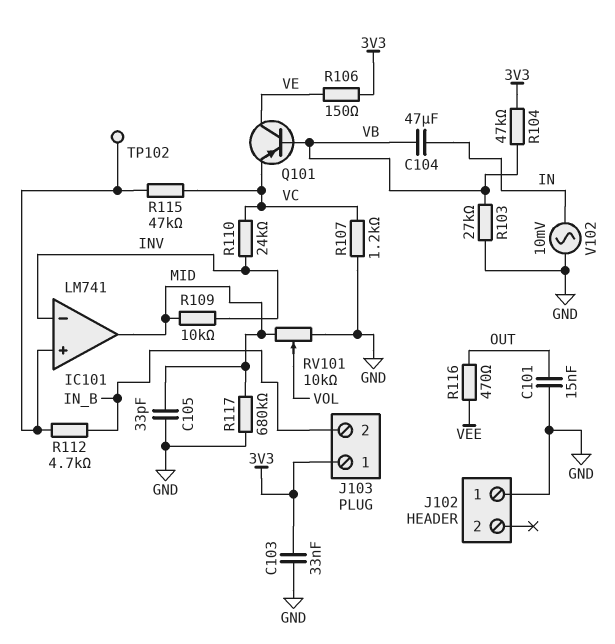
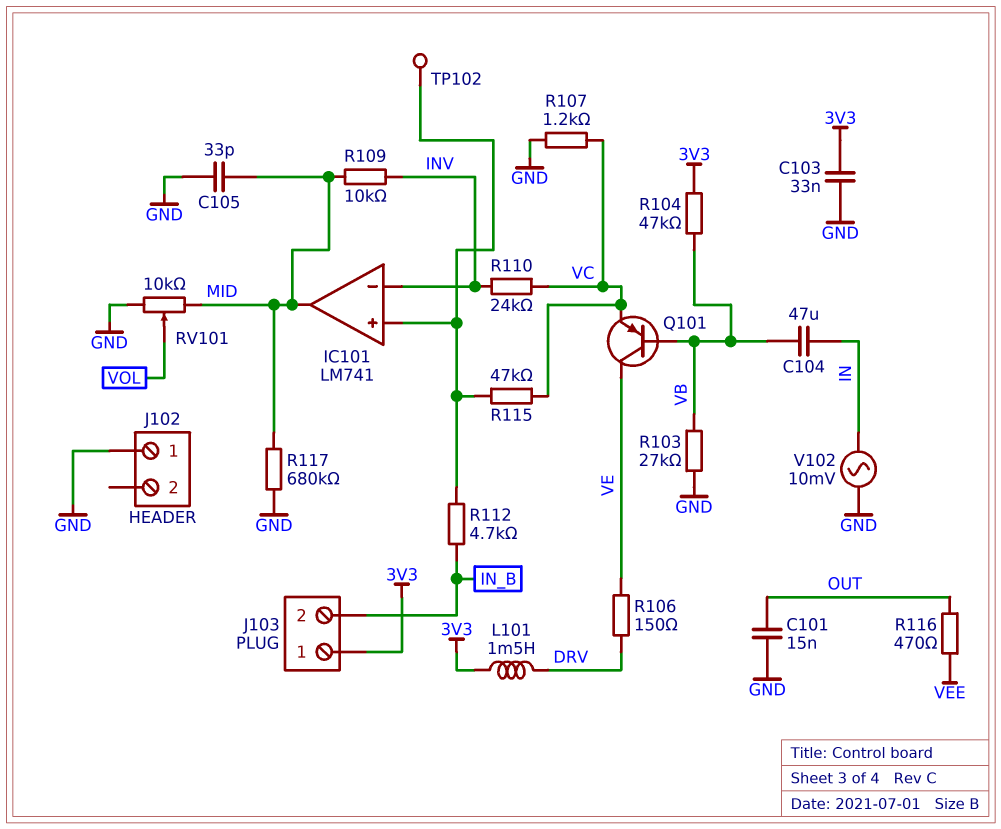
L101: none -> 1.5mH (3V3, DRV)
R106: 150 (3V3, VE) -> 150 (DRV, VE)

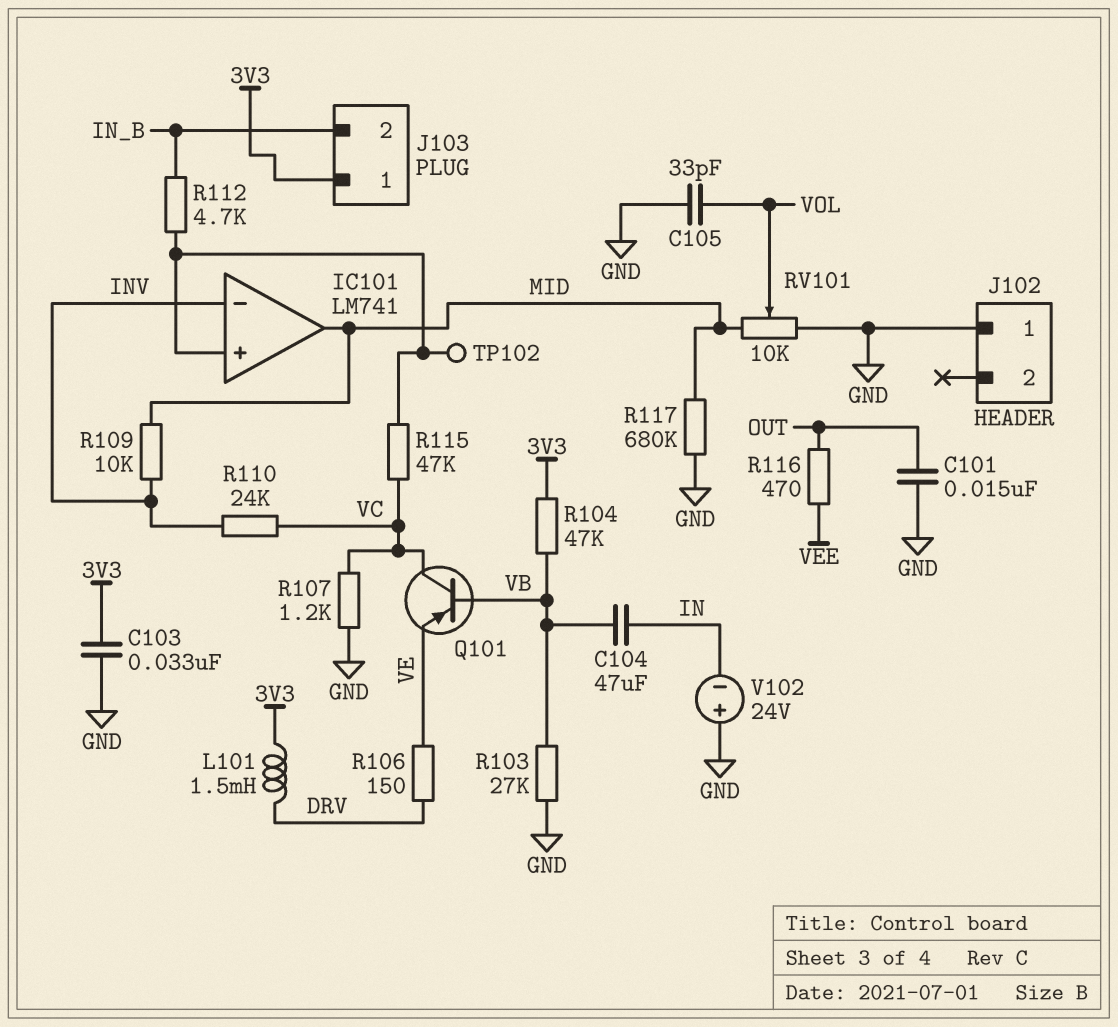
C105: 33pF (GND, MID) -> 33pF (GND, VOL)
Q101: PNP (B VB, C VE, E VC) -> PNP (B VB, C VC, E VE)
V102: AC 10mV (GND, IN) -> 24V (plus GND, minus IN)

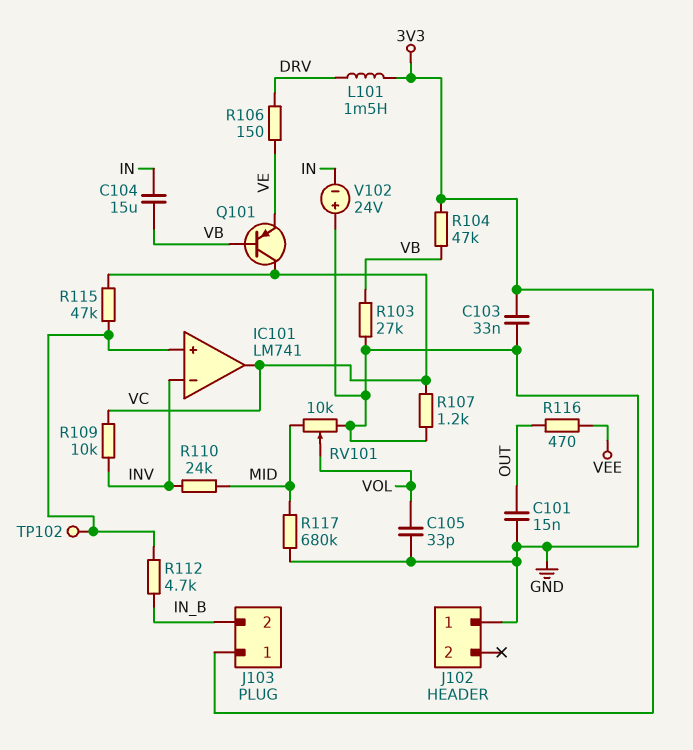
C104: 47uF (IN, VB) -> 15uF (IN, VB)
IC101 pin out: MID -> VC
R109: 10k (INV, MID) -> 10k (INV, VC)
R110: 24k (INV, VC) -> 24k (INV, MID)

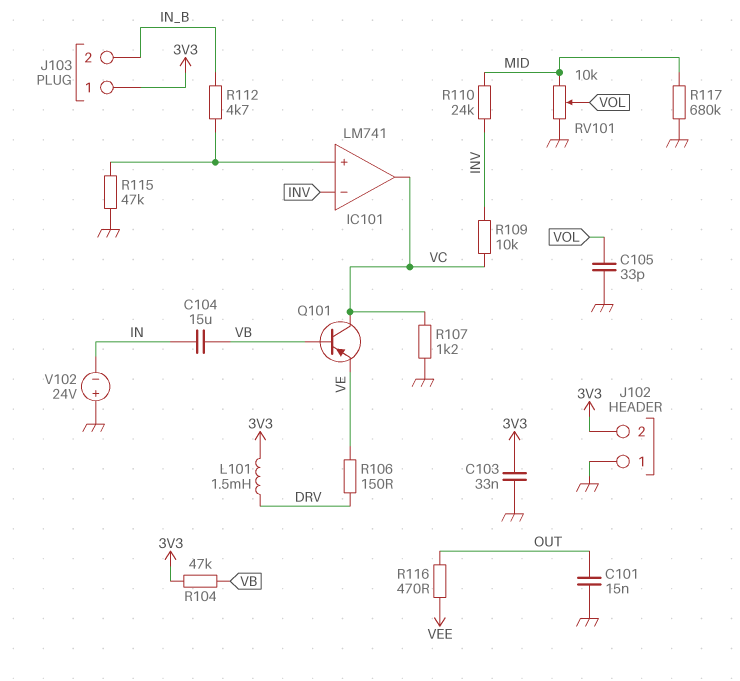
J102 pin 2: none -> 3V3
R103: 27k (GND, VB) -> none
R115: 47k (IC101/in+, VC) -> 47k (GND, IC101/in+)
TP102: test point (IC101/in+) -> none

